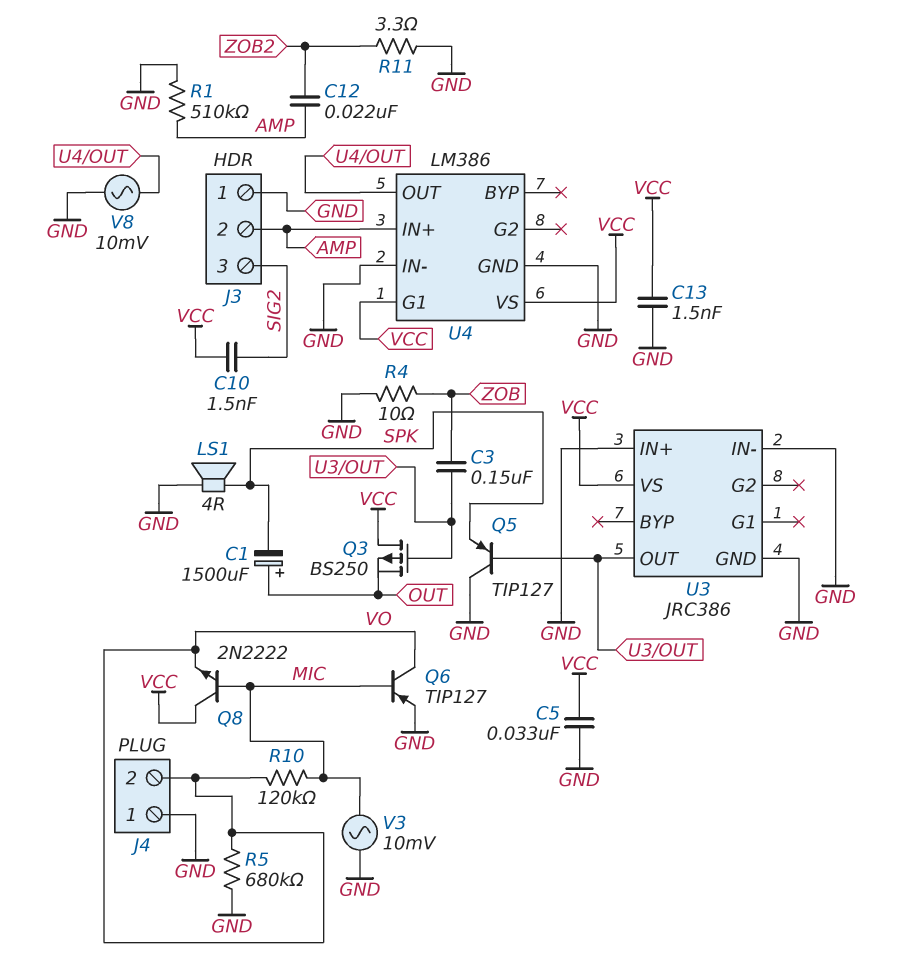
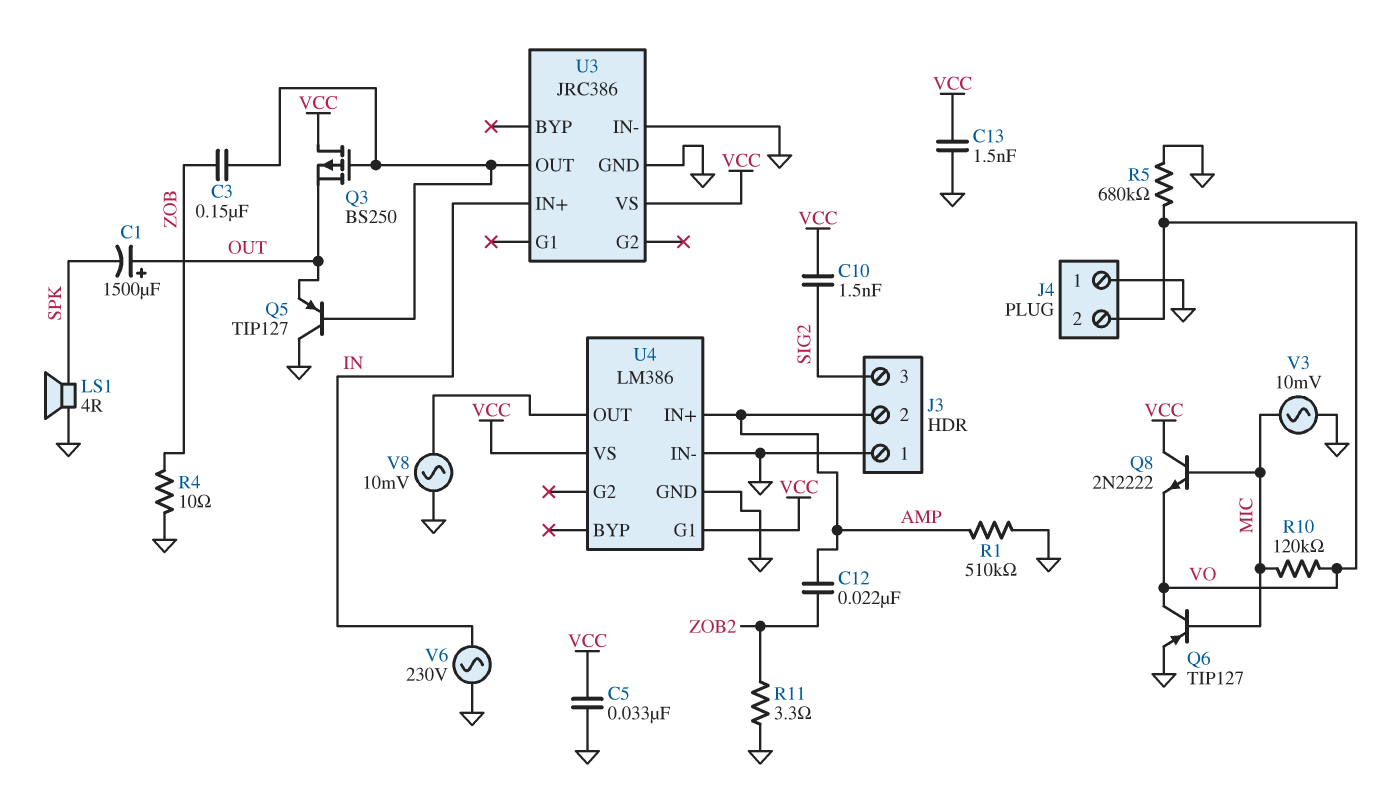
Q5: PNP TIP127 (B U3/OUT, C GND, E SPK) -> PNP TIP127 (B U3/OUT, C GND, E OUT)
U3 pin IN+: GND -> IN
V6: none -> AC 230V (GND, IN)

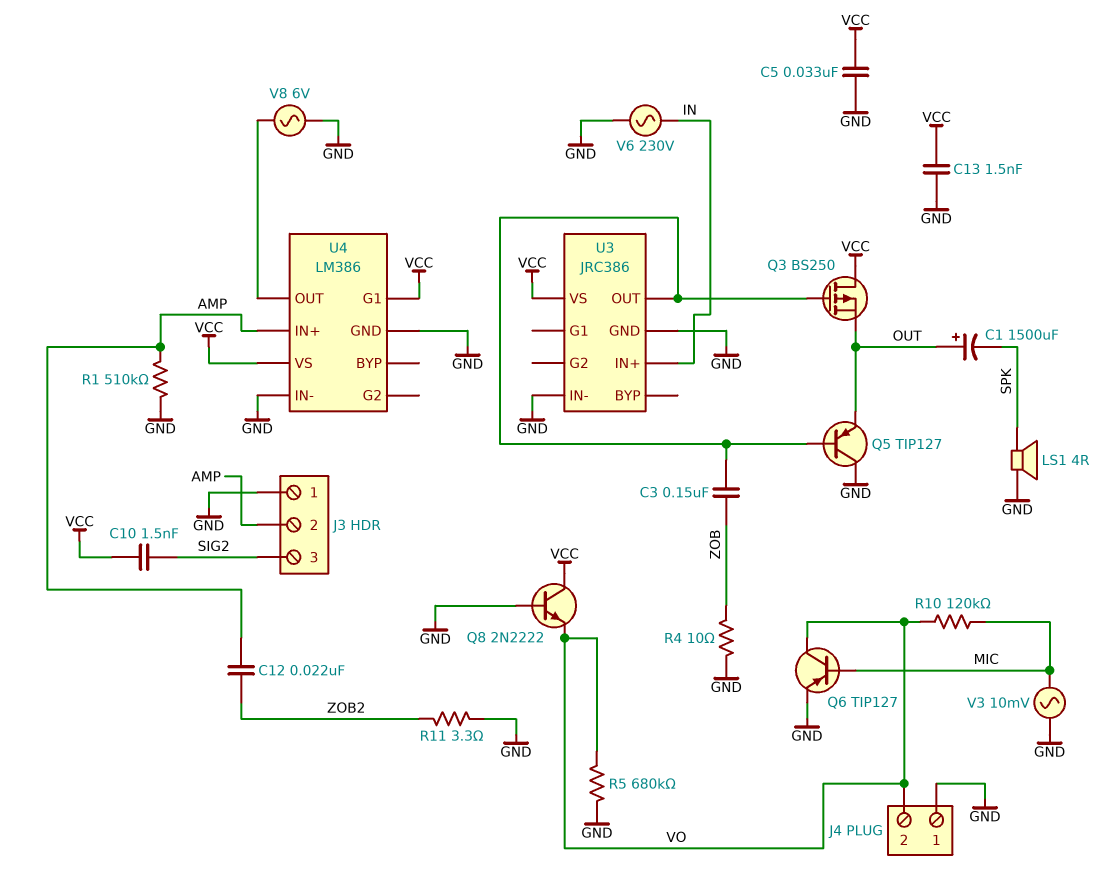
Q8: NPN 2N2222 (B MIC, C VCC, E VO) -> NPN 2N2222 (B GND, C VCC, E VO)
V8: AC 10mV (GND, U4/OUT) -> AC 6V (GND, U4/OUT)

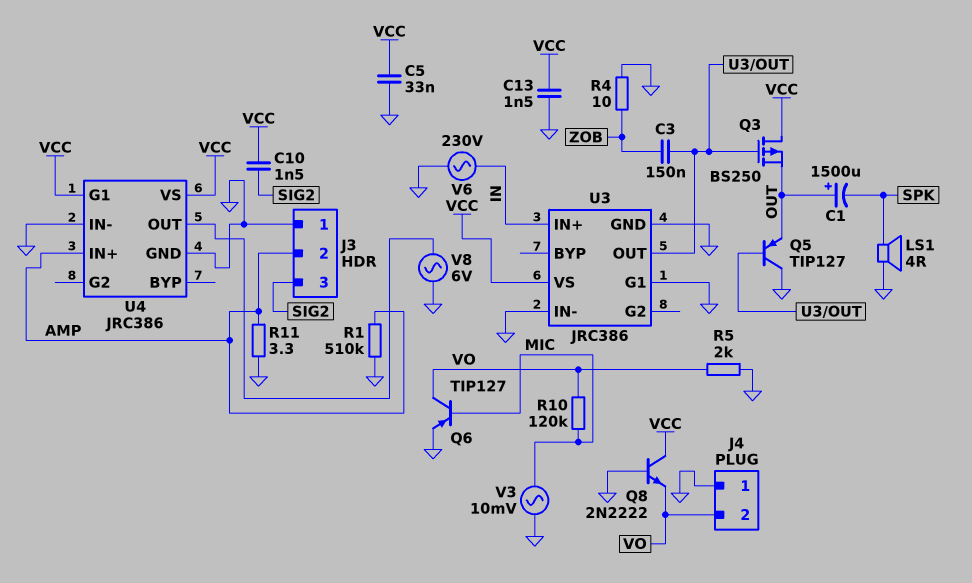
C12: 22nF (AMP, ZOB2) -> none
R5: 680k (GND, VO) -> 2k (GND, VO)
R11: 3.3 (GND, ZOB2) -> 3.3 (AMP, GND)
U3 pin G1: none -> GND
U4: LM386 -> JRC386

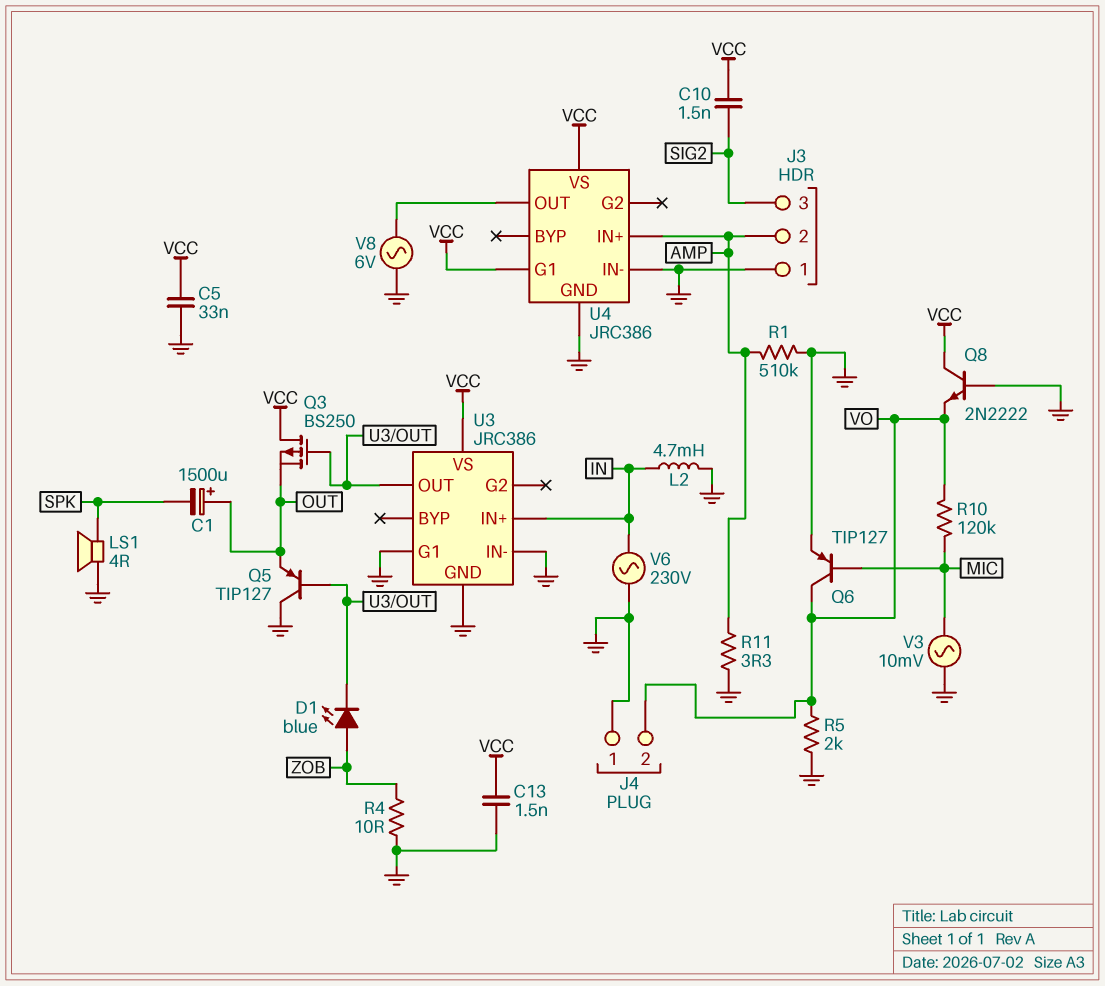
C3: 150nF (U3/OUT, ZOB) -> none
D1: none -> LED blue (A ZOB, K U3/OUT)
L2: none -> 4.7mH (GND, IN)

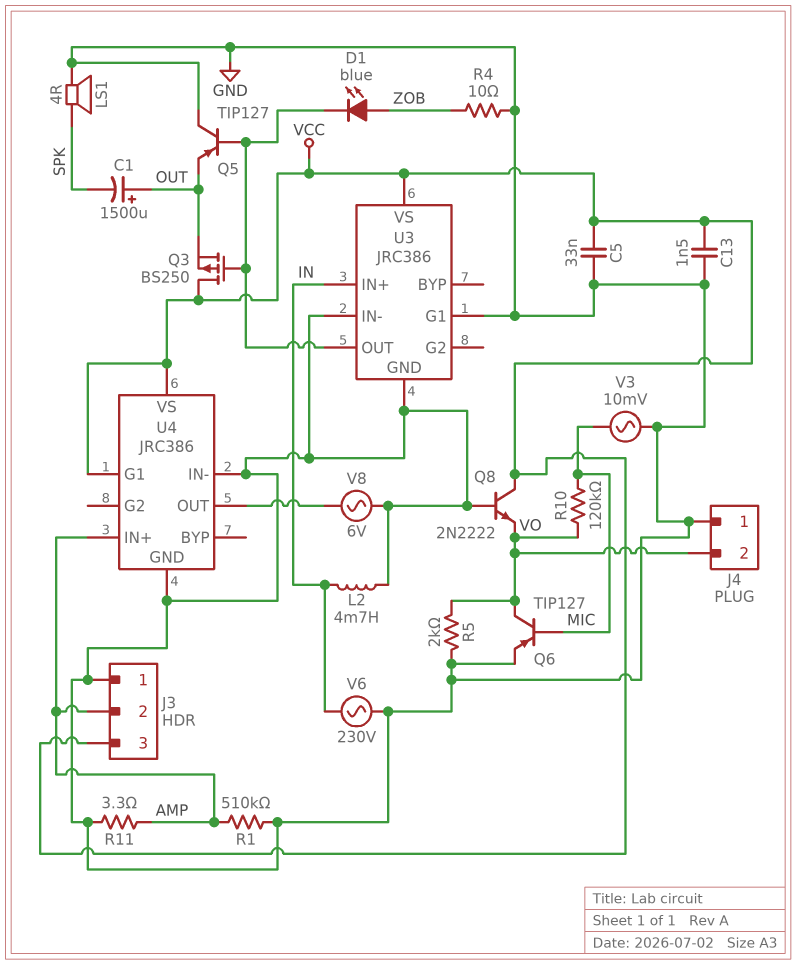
C10: 1.5nF (SIG2, VCC) -> none
J3 pin 3: SIG2 -> VCC

